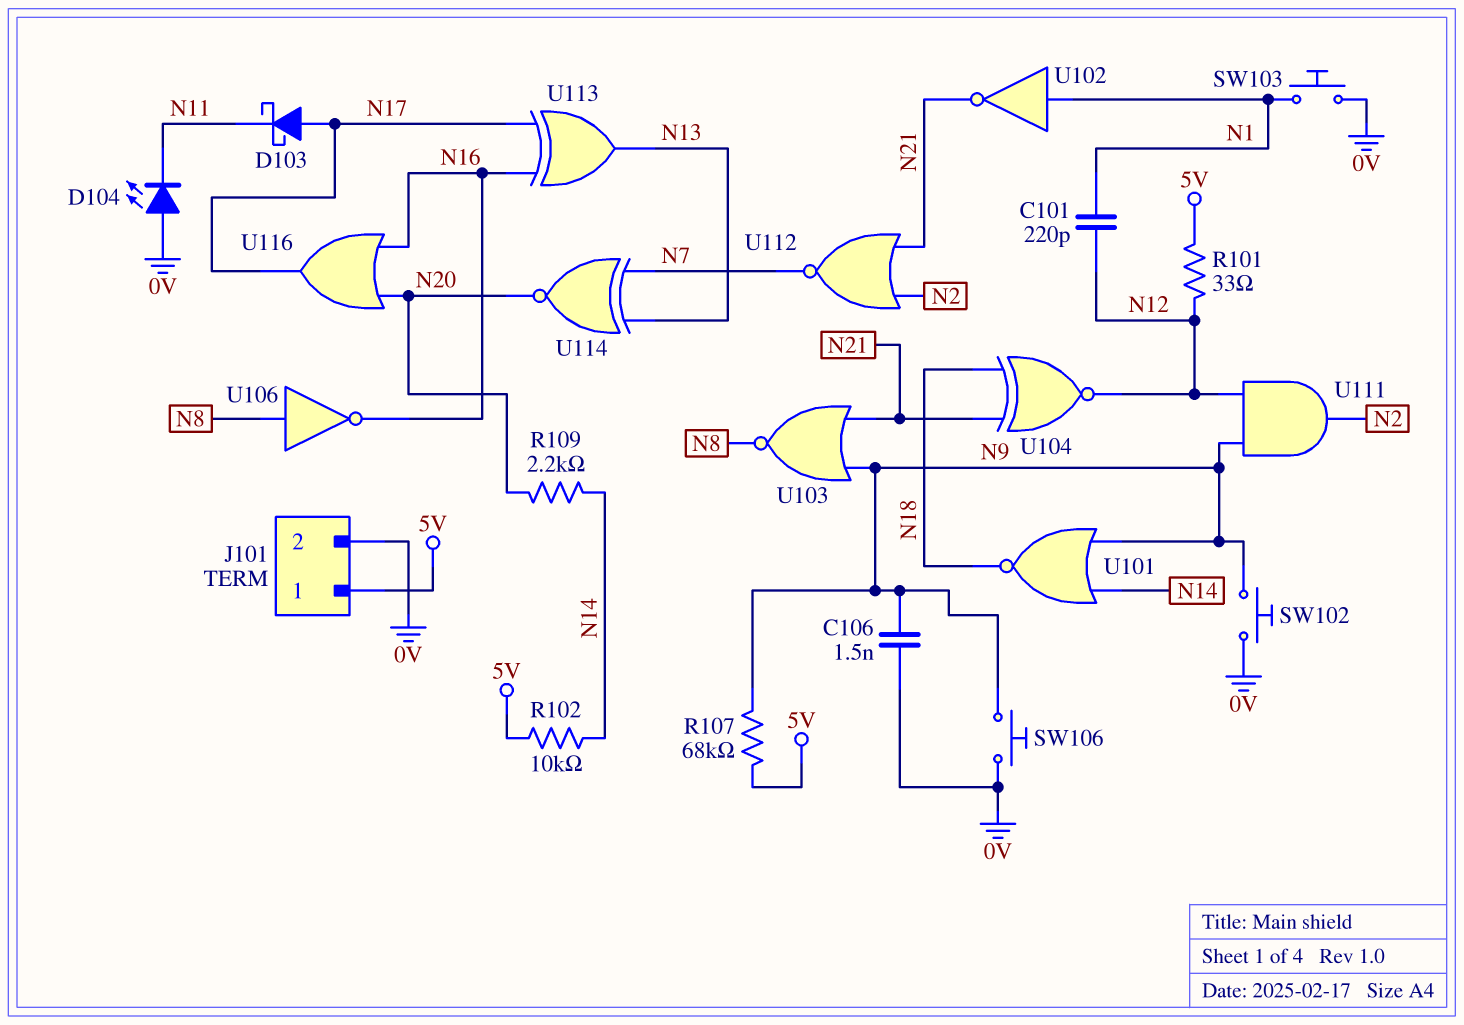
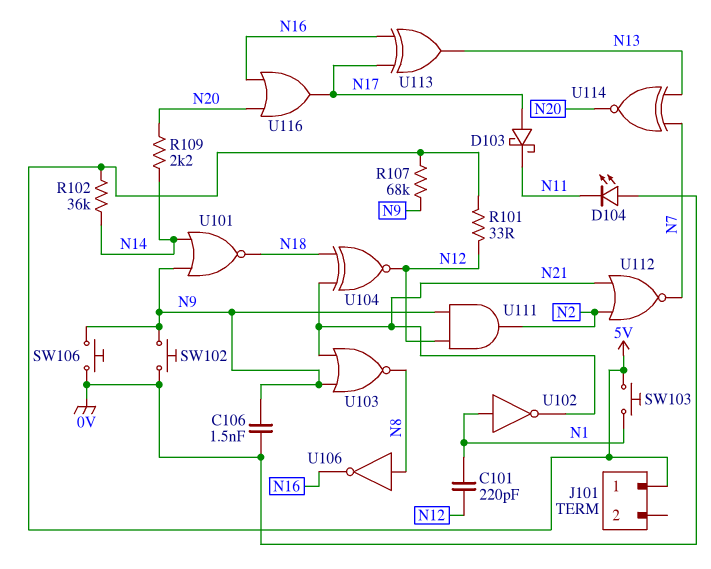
J101 pin 2: 0V -> none
R102: 10k (5V, N14) -> 36k (5V, N14)
SW103: button (0V, N1) -> button (5V, N1)

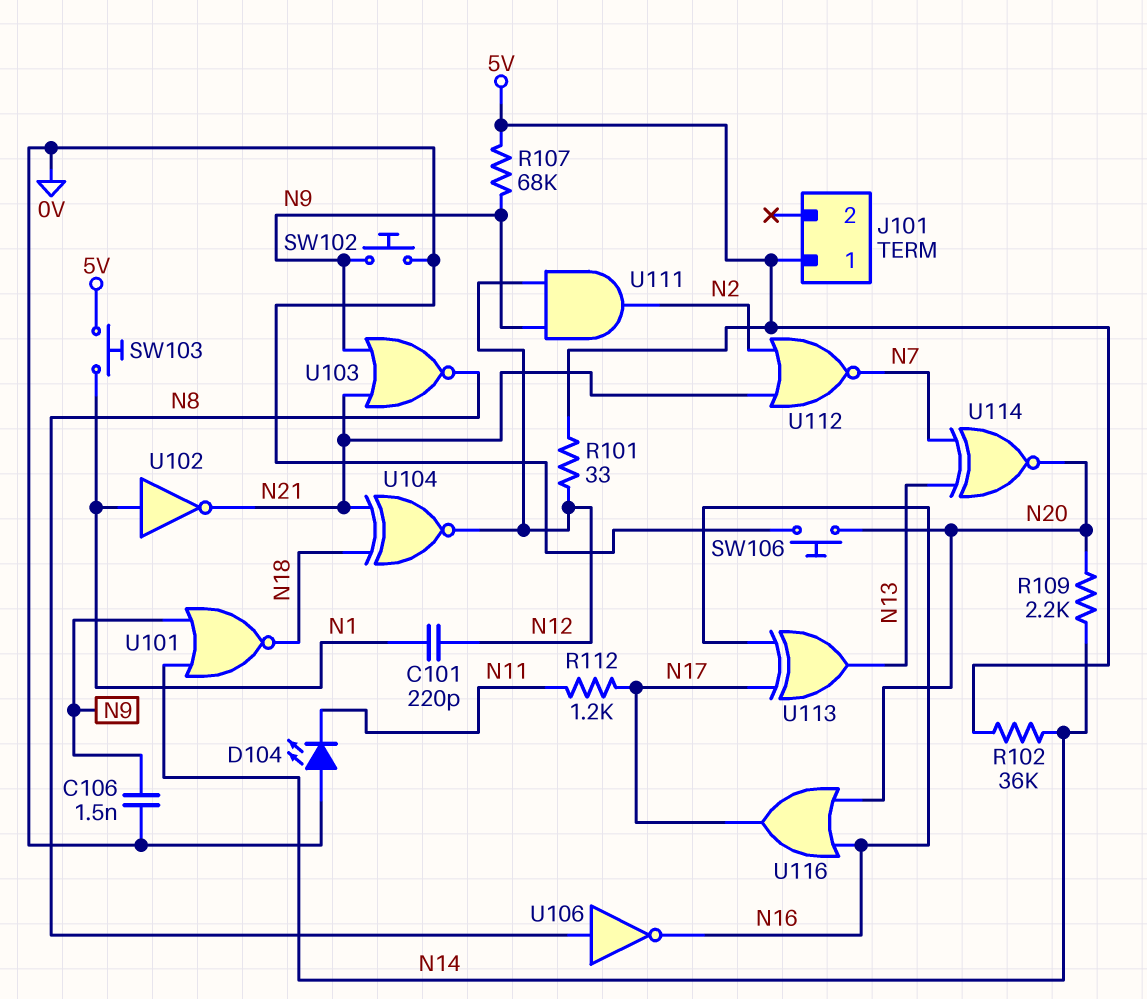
D103: schottky (A N17, K N11) -> none
R112: none -> 1.2k (N11, N17)
SW106: button (0V, N9) -> button (0V, N20)

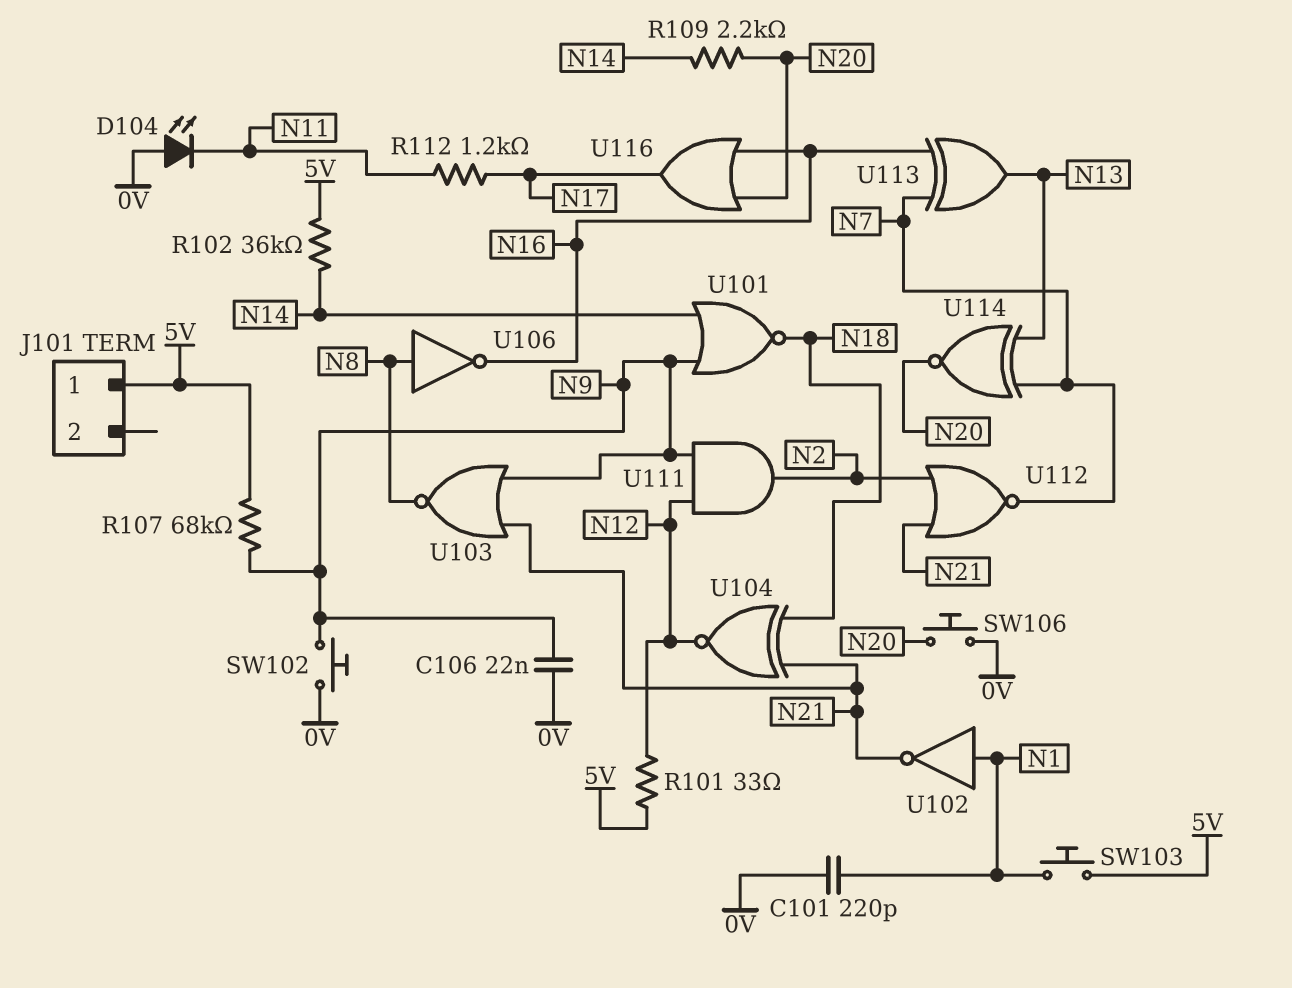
C101: 220pF (N1, N12) -> 220pF (0V, N1)
C106: 1.5nF (0V, N9) -> 22nF (0V, N9)
U113: XOR (in N16, in N17, out N13) -> XOR (in N7, in N16, out N13)

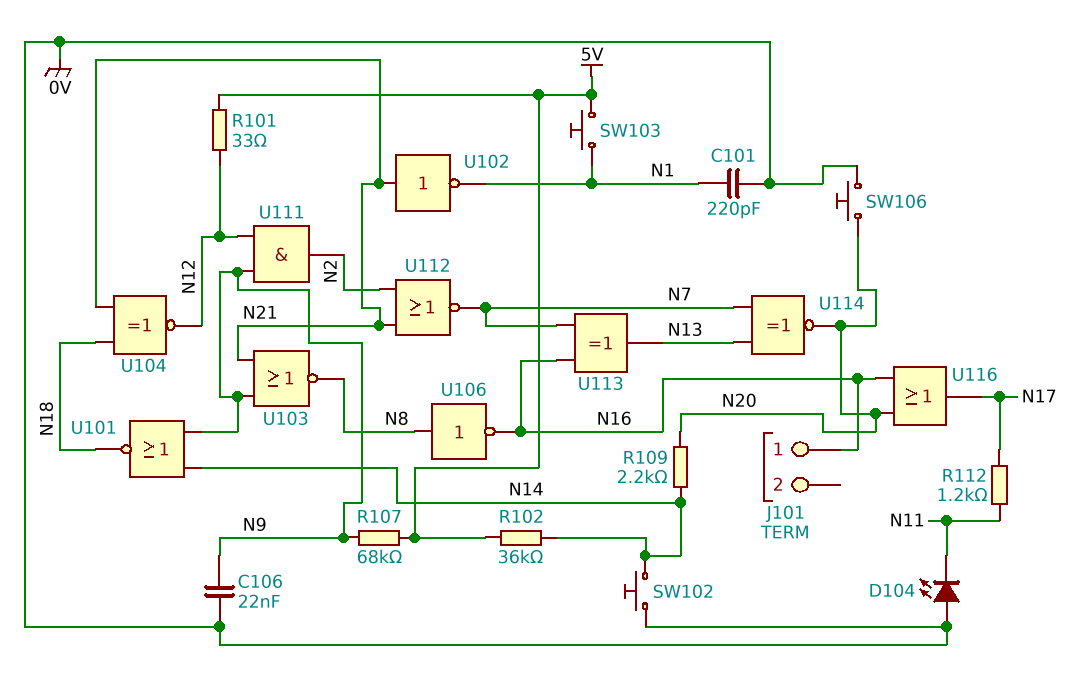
J101 pin 1: 5V -> N16
SW102: button (0V, N9) -> button (0V, N14)
U102: NOT (in N1, out N21) -> NOT (in N21, out N1)

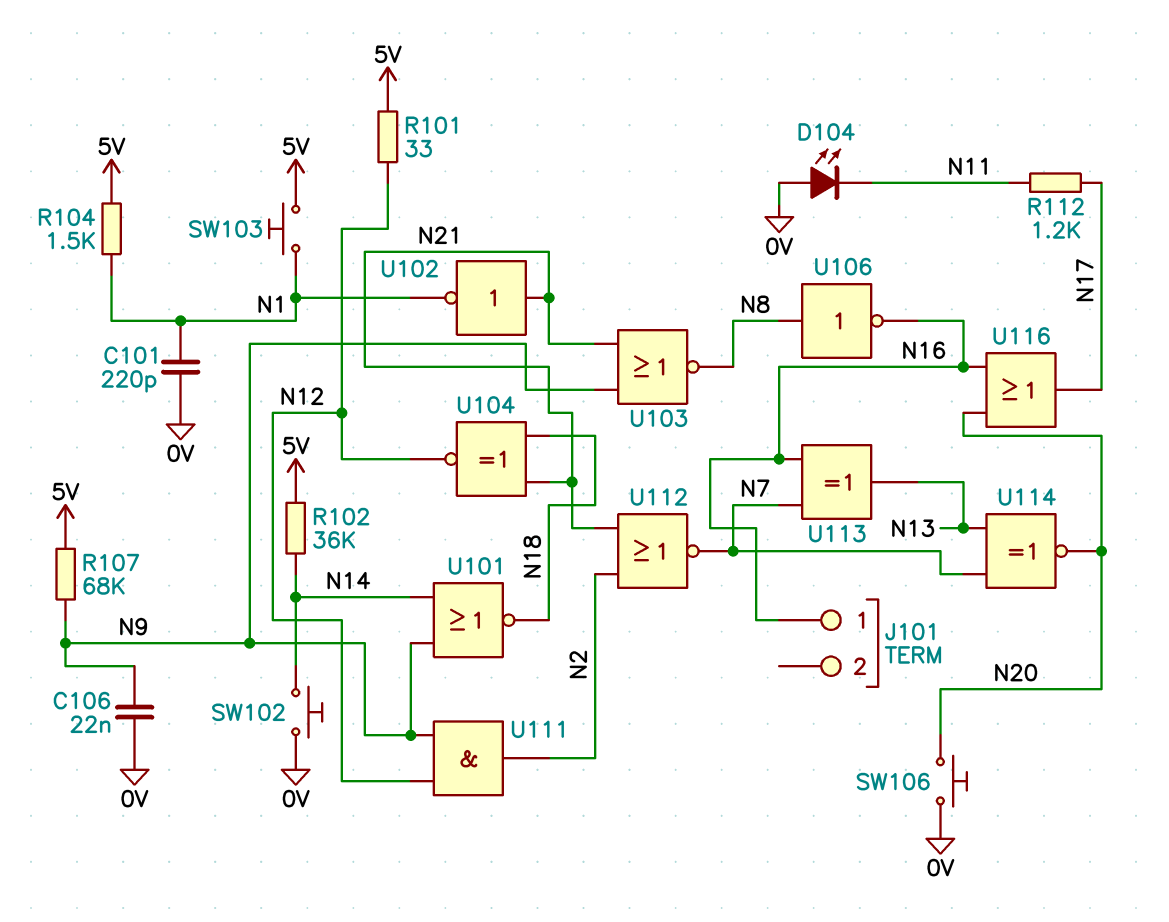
R104: none -> 1.5k (5V, N1)
R109: 2.2k (N14, N20) -> none

